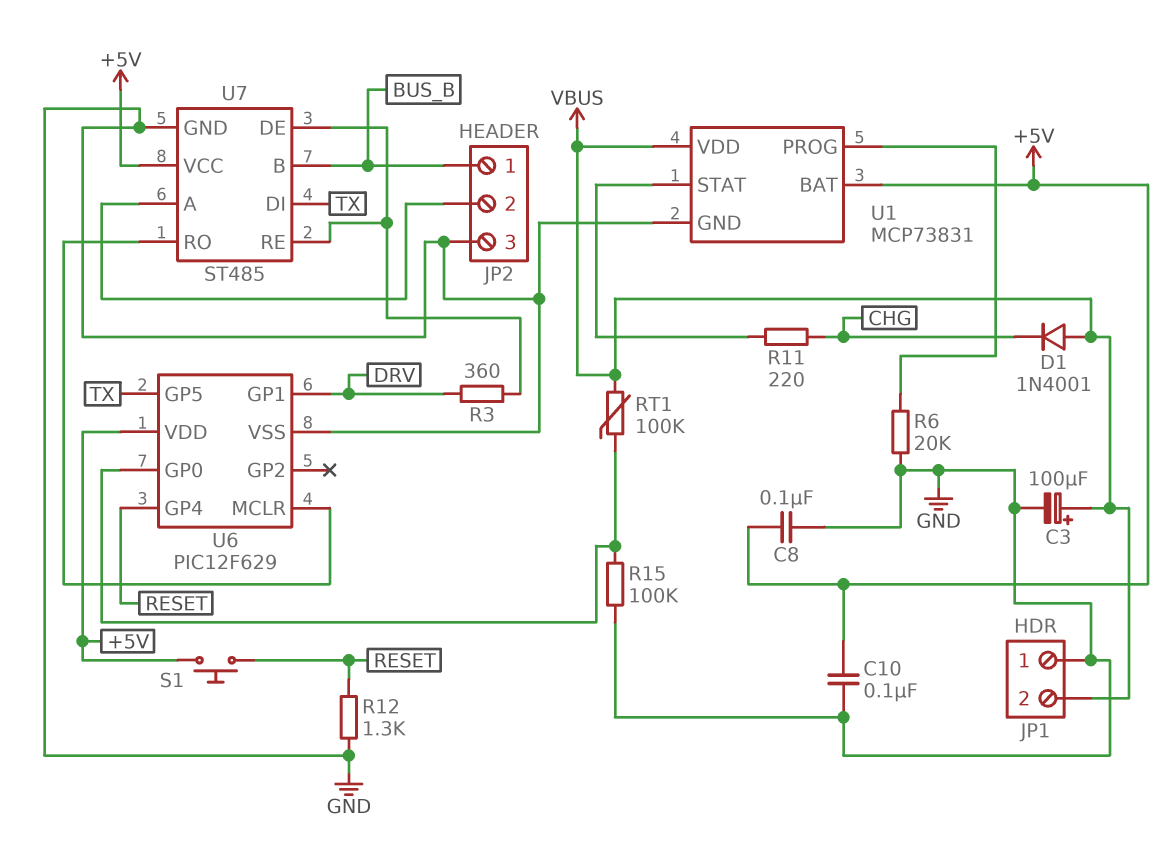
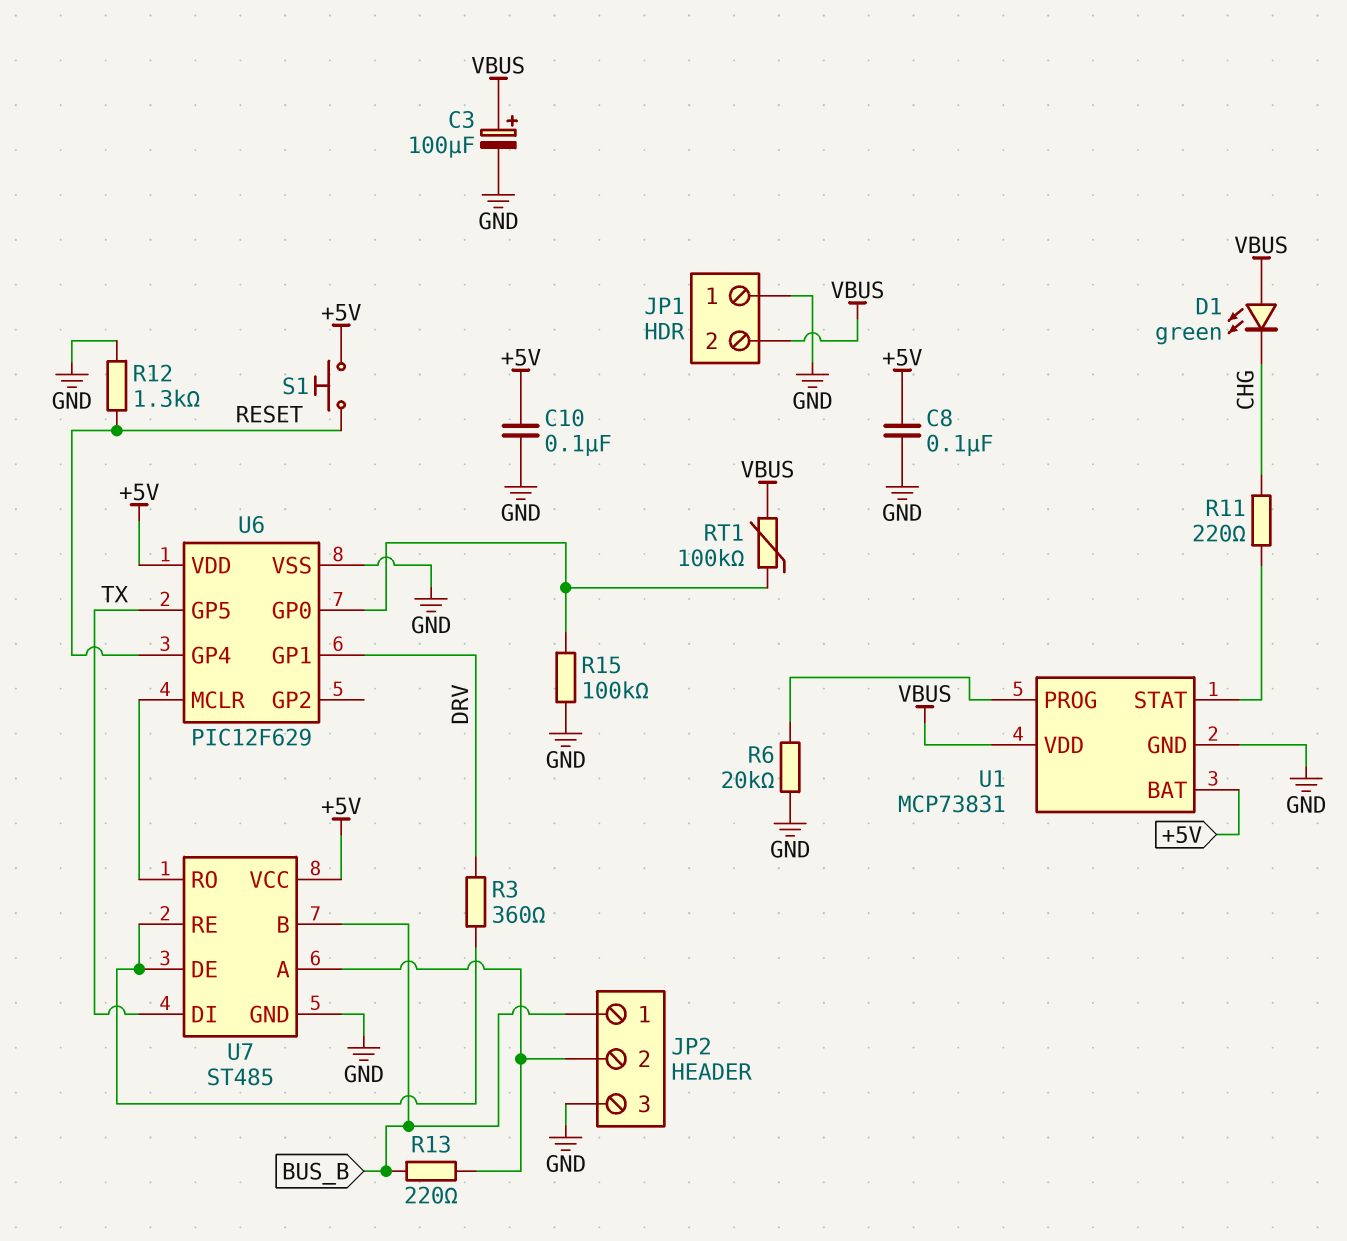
D1: diode 1N4001 (A VBUS, K CHG) -> LED green (A VBUS, K CHG)
R13: none -> 220 (BUS_B, JP2/2)

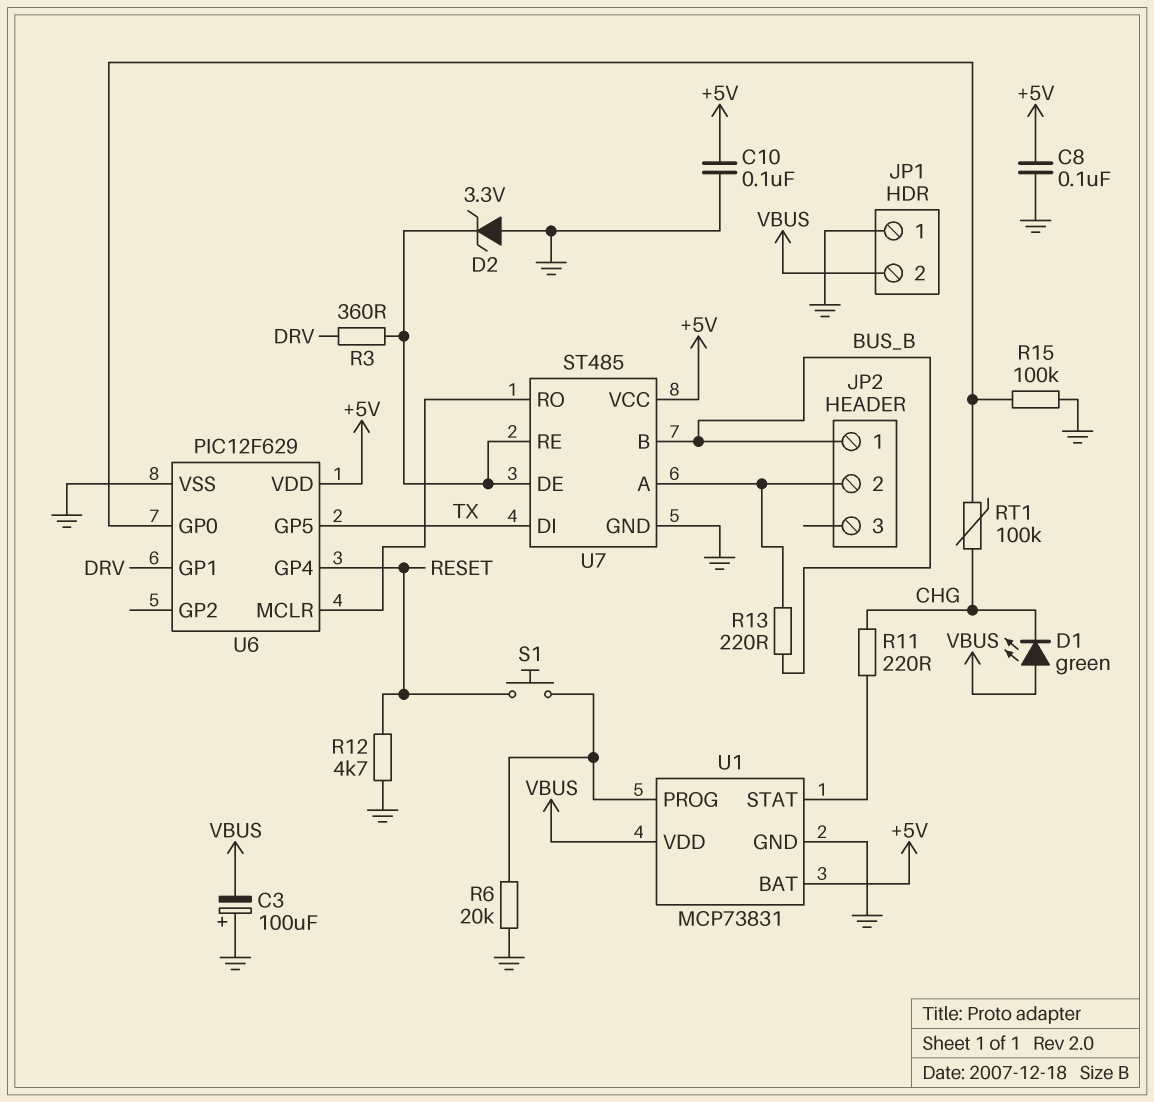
C3: 100uF (plus VBUS, minus GND) -> 100uF (plus GND, minus VBUS)
D2: none -> zener 3.3V (A GND, K U7/DE)
JP2 pin 3: GND -> none
R12: 1.3k (GND, RESET) -> 4.7k (GND, RESET)
RT1: 100k (U6/GP0, VBUS) -> 100k (CHG, U6/GP0)
S1: button (+5V, RESET) -> button (RESET, U1/PROG)

